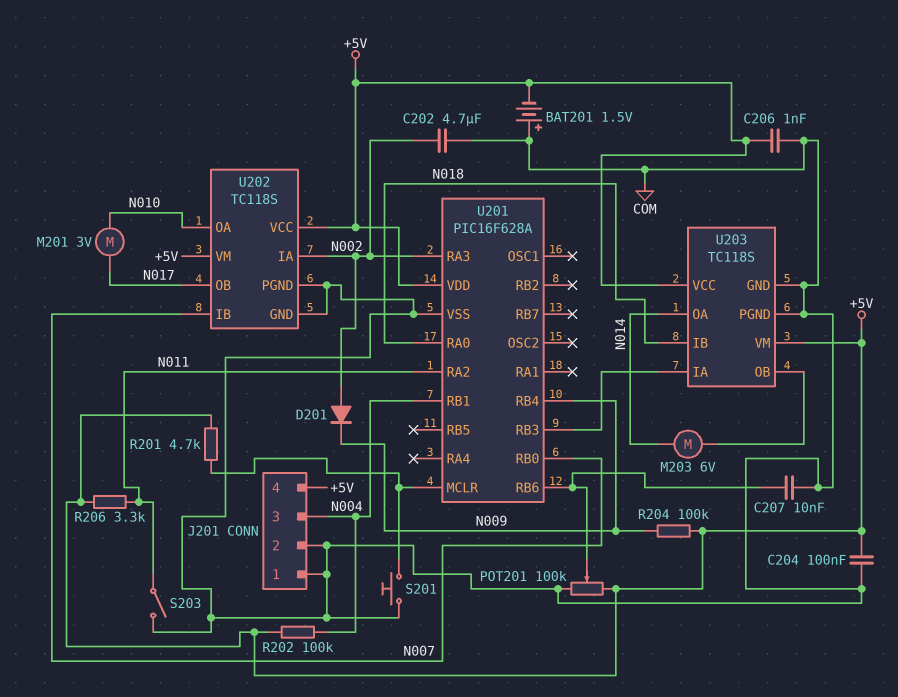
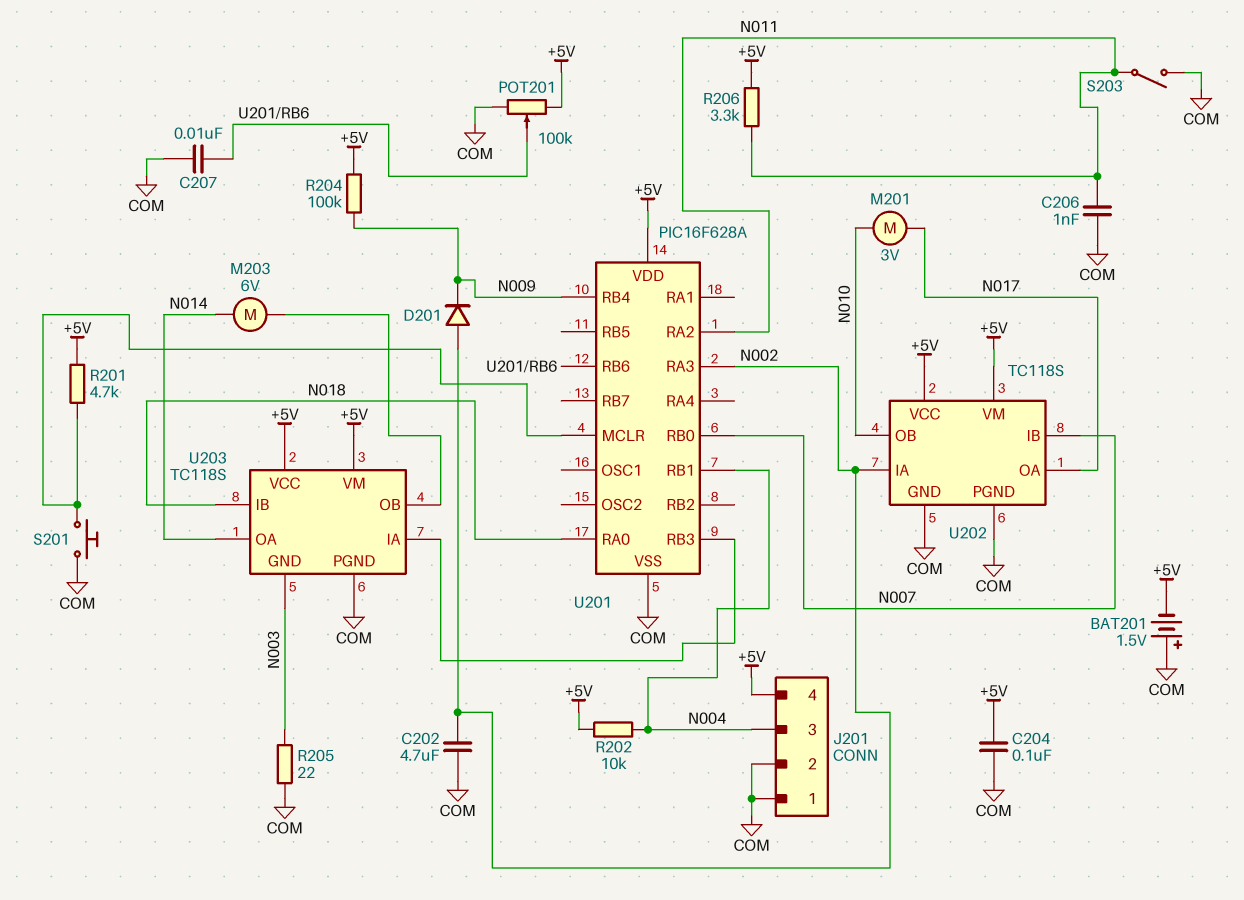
C206: 1nF (+5V, COM) -> 1nF (COM, N011)
R202: 100k (+5V, N004) -> 10k (+5V, N004)
R205: none -> 22 (COM, N003)
U202 pin OA: N010 -> N017
U202 pin OB: N017 -> N010
U203 pin GND: COM -> N003

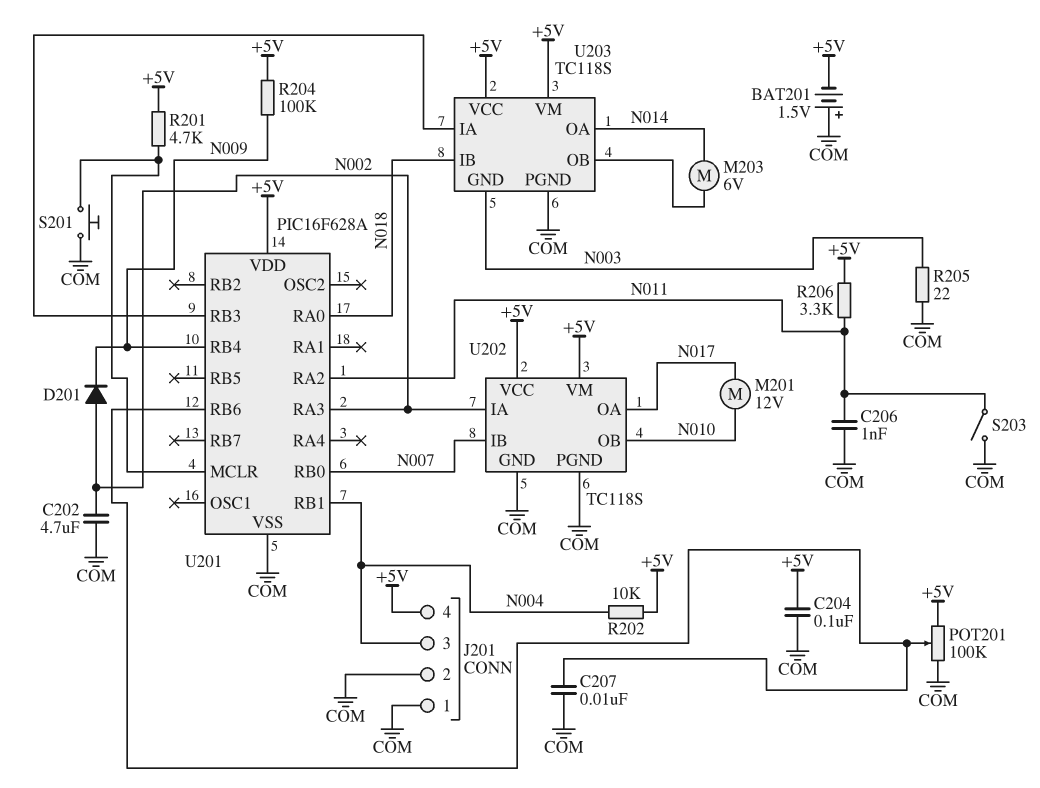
M201: motor 3V (N010, N017) -> motor 12V (N010, N017)

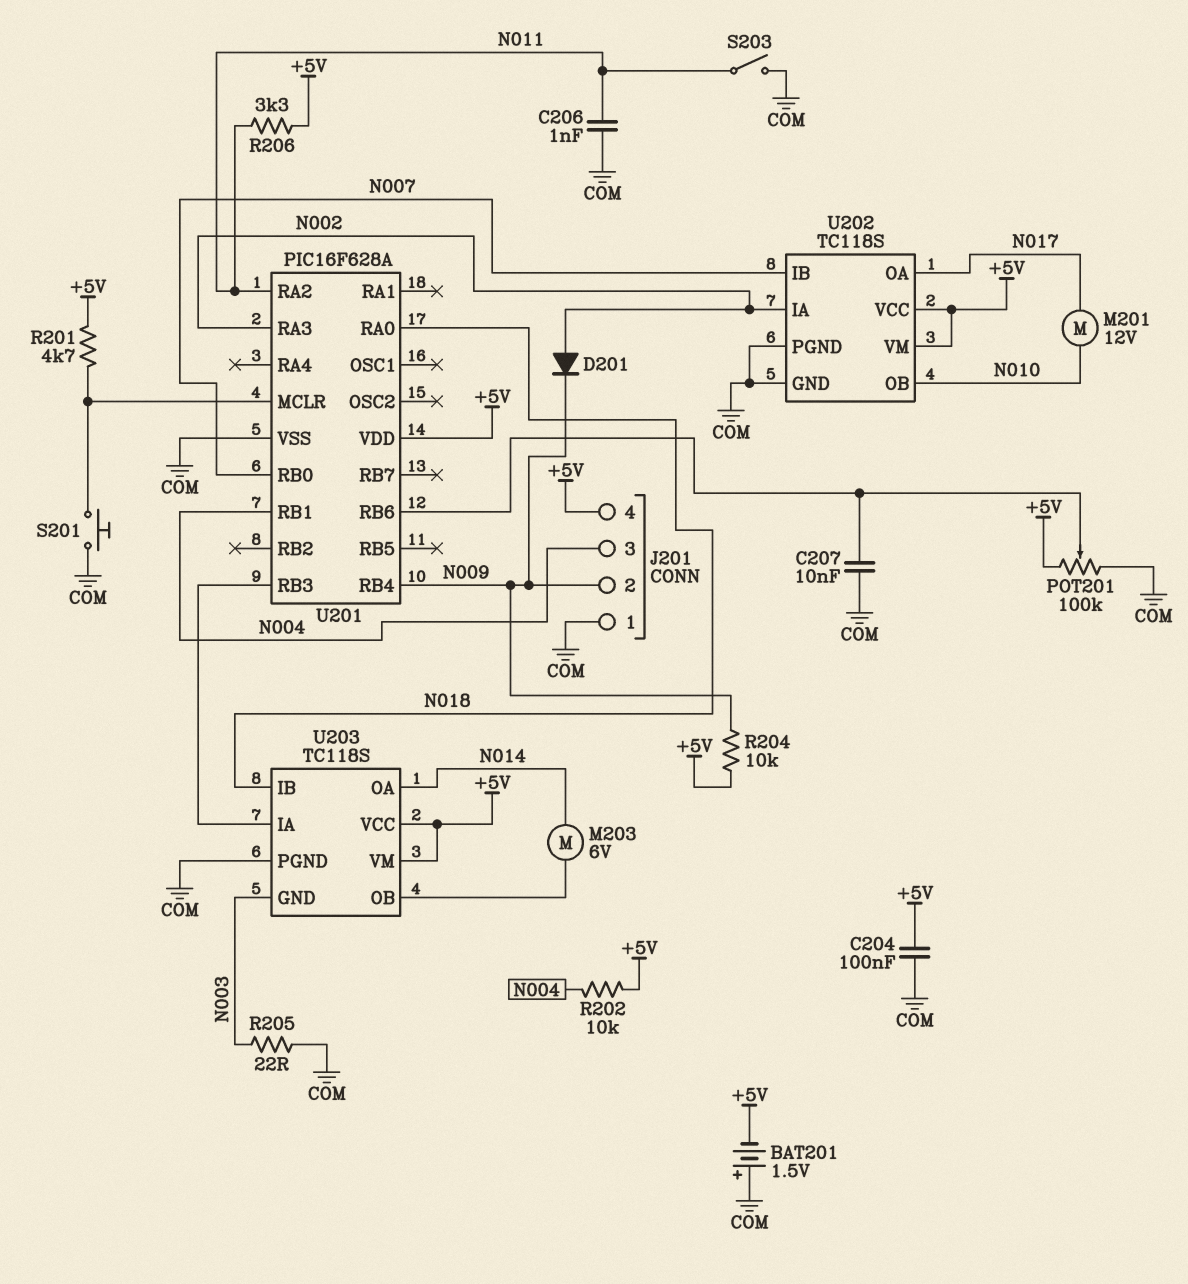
C202: 4.7uF (COM, N002) -> none
J201 pin 2: COM -> N009
R204: 100k (+5V, N009) -> 10k (+5V, N009)

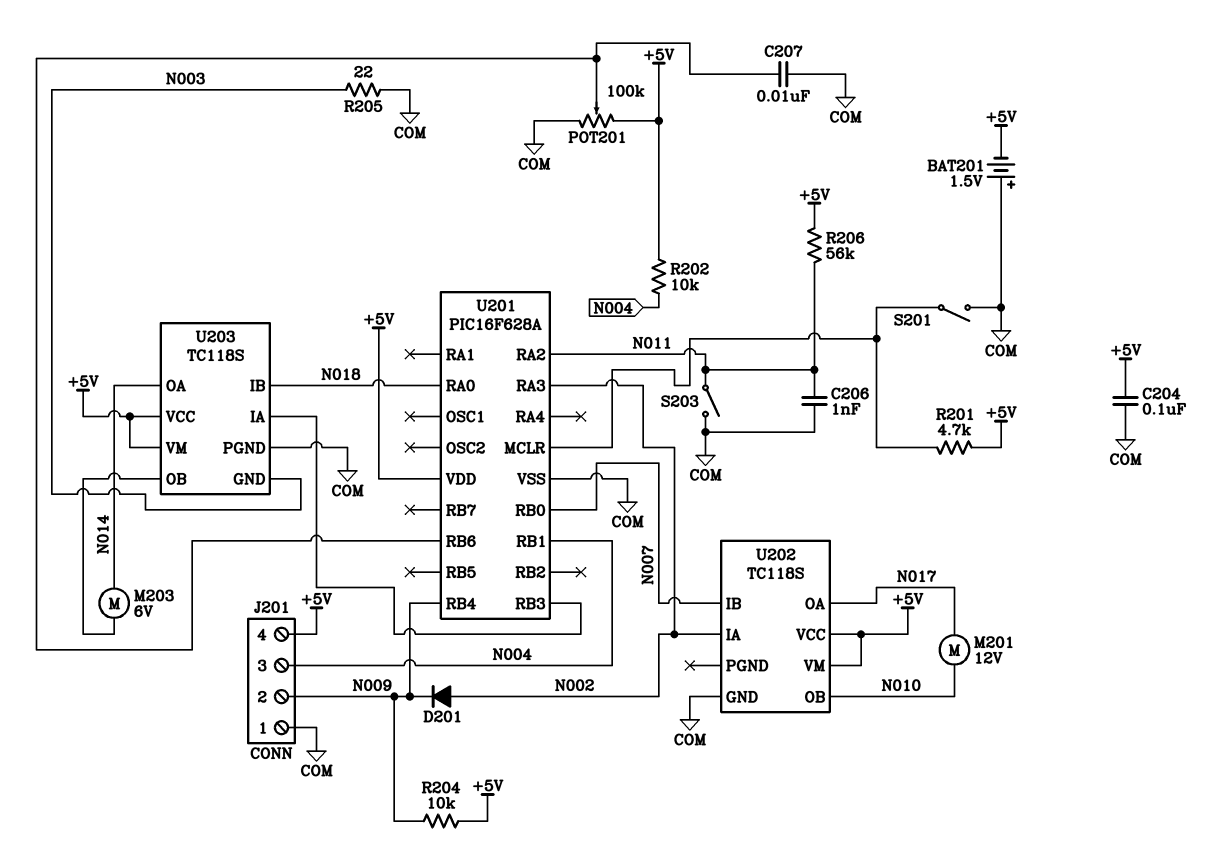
R206: 3.3k (+5V, N011) -> 56k (+5V, N011)
S201: button (COM, U201/MCLR) -> switch (COM, U201/MCLR)
U202 pin PGND: COM -> none

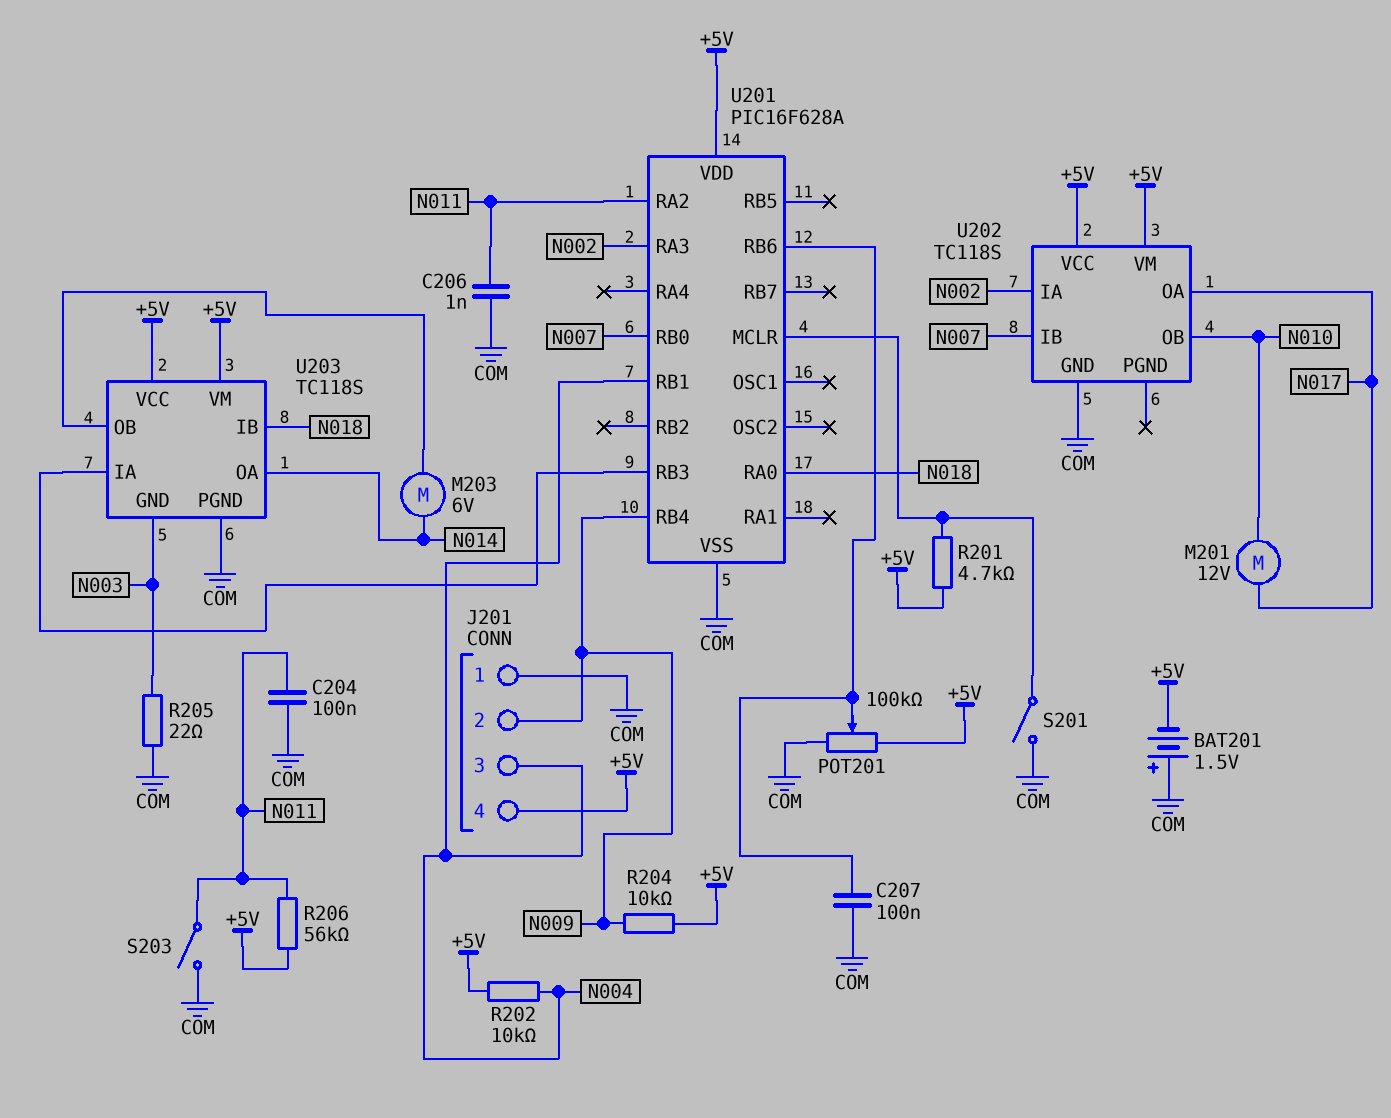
C204: 100nF (+5V, COM) -> 100nF (COM, N011)
C207: 10nF (COM, U201/RB6) -> 100nF (COM, U201/RB6)
D201: diode (A N002, K N009) -> none

